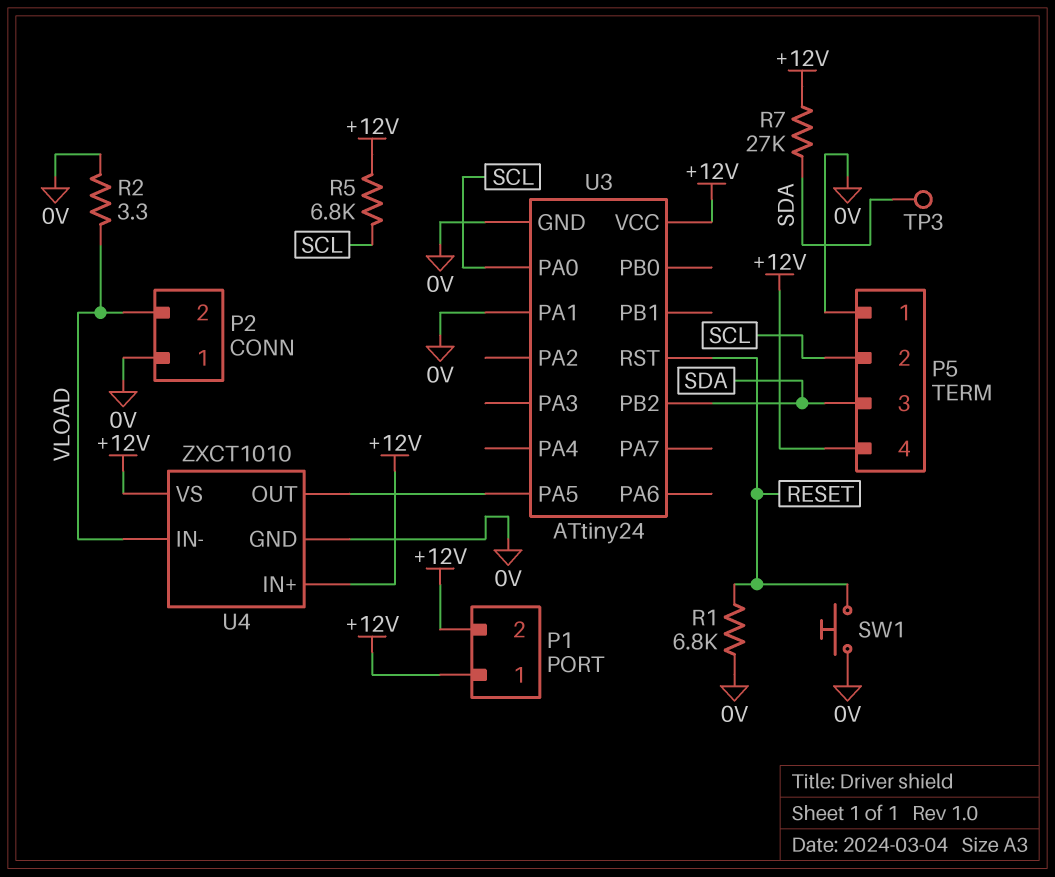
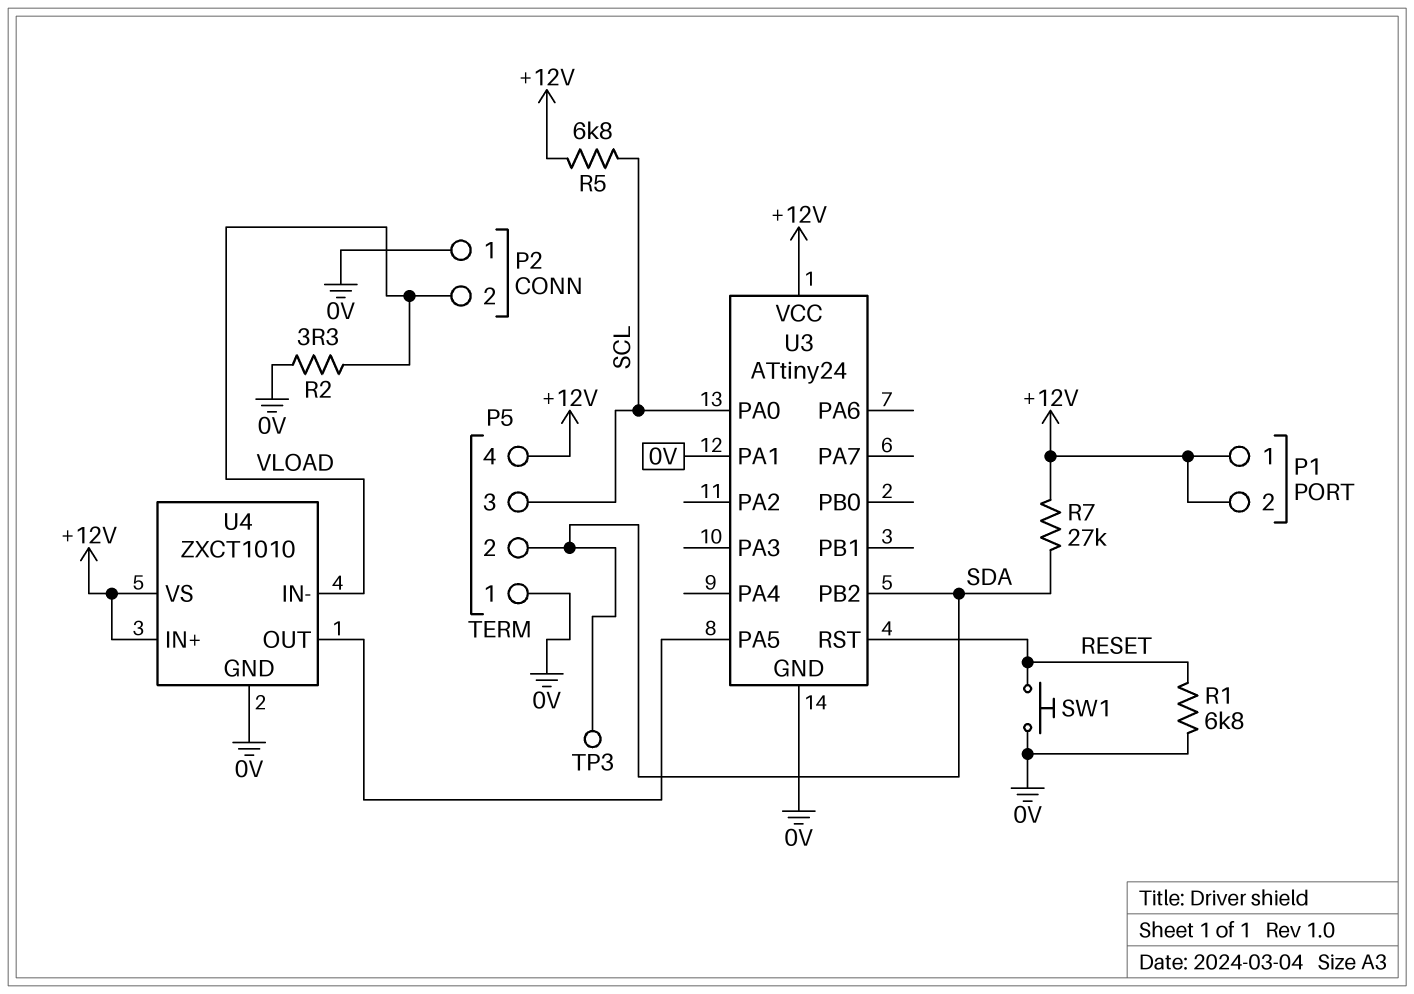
P5 pin 2: SCL -> SDA
P5 pin 3: SDA -> SCL

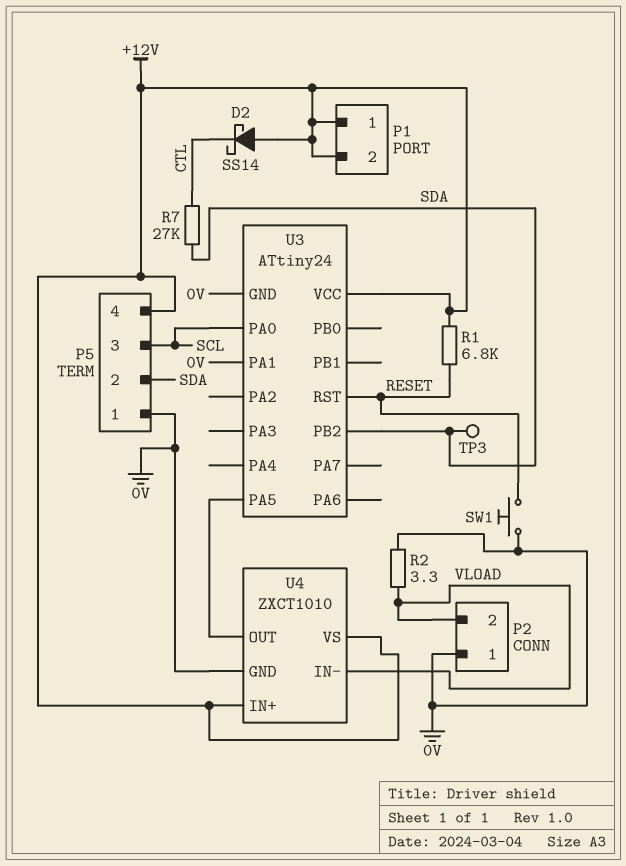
D2: none -> schottky SS14 (A +12V, K CTL)
R1: 6.8k (0V, RESET) -> 6.8k (+12V, RESET)
R5: 6.8k (+12V, SCL) -> none
R7: 27k (+12V, SDA) -> 27k (CTL, SDA)

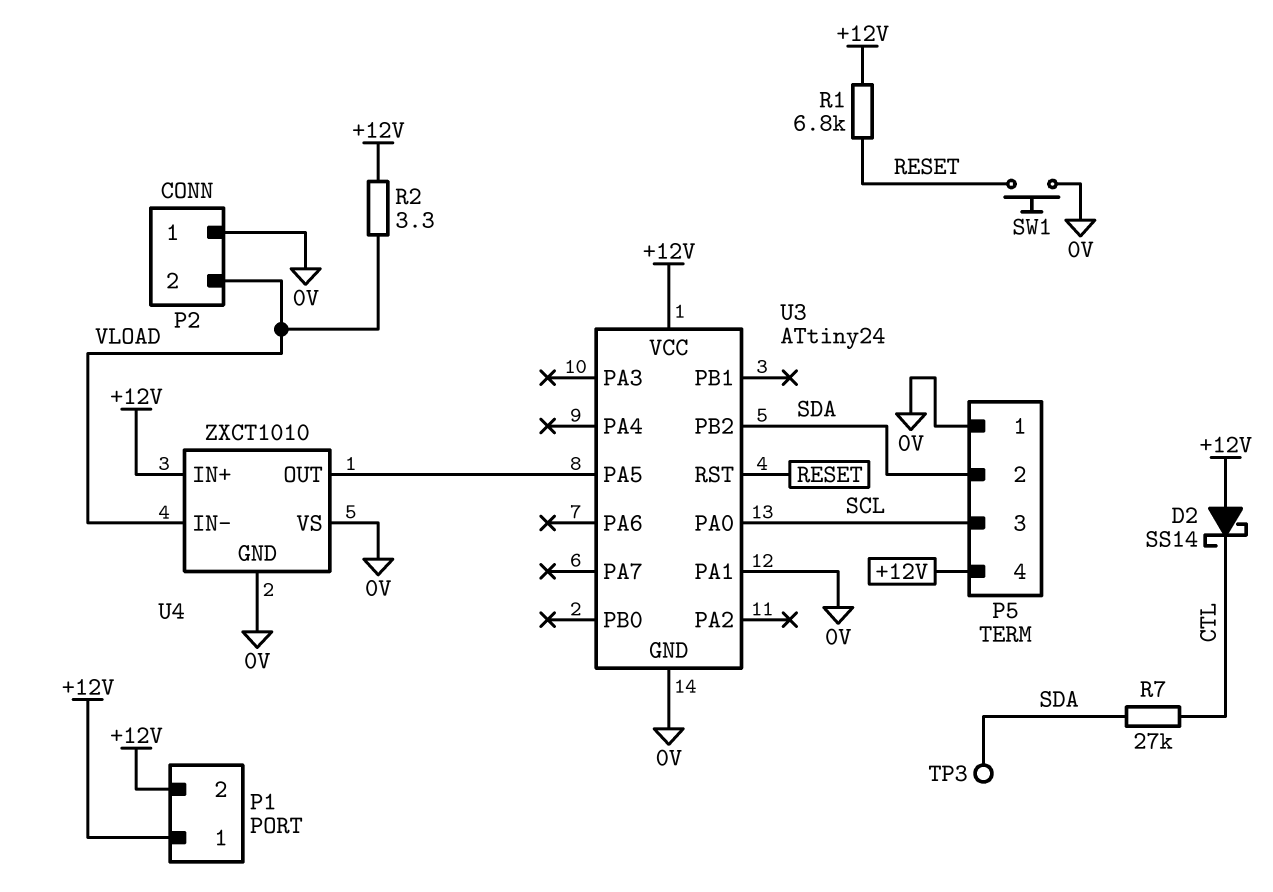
R2: 3.3 (0V, VLOAD) -> 3.3 (+12V, VLOAD)
U4 pin VS: +12V -> 0V

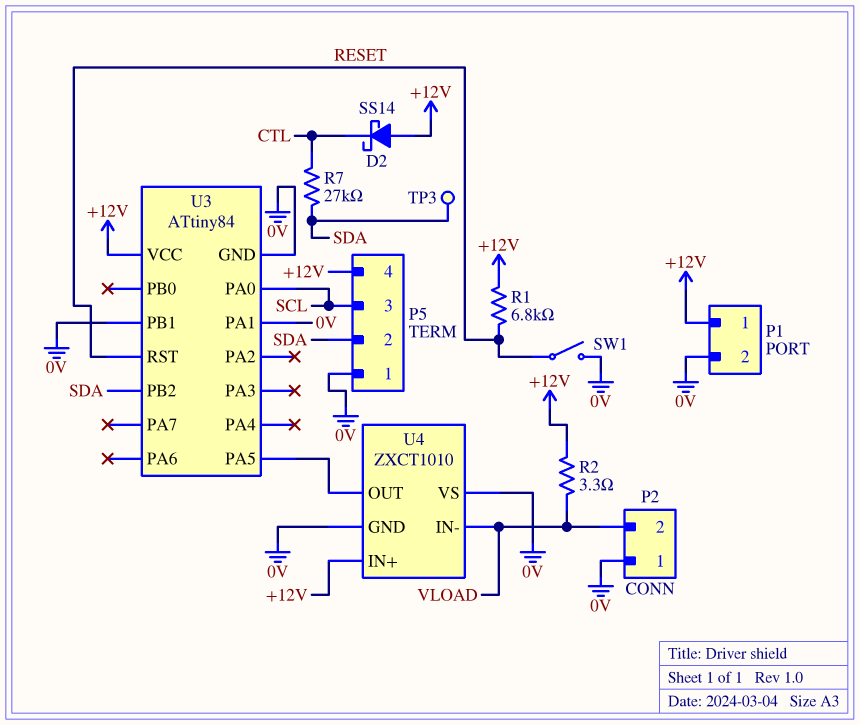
P1 pin 2: +12V -> 0V
SW1: button (0V, RESET) -> switch (0V, RESET)
U3: ATtiny24 -> ATtiny84
U3 pin PB1: none -> 0V

